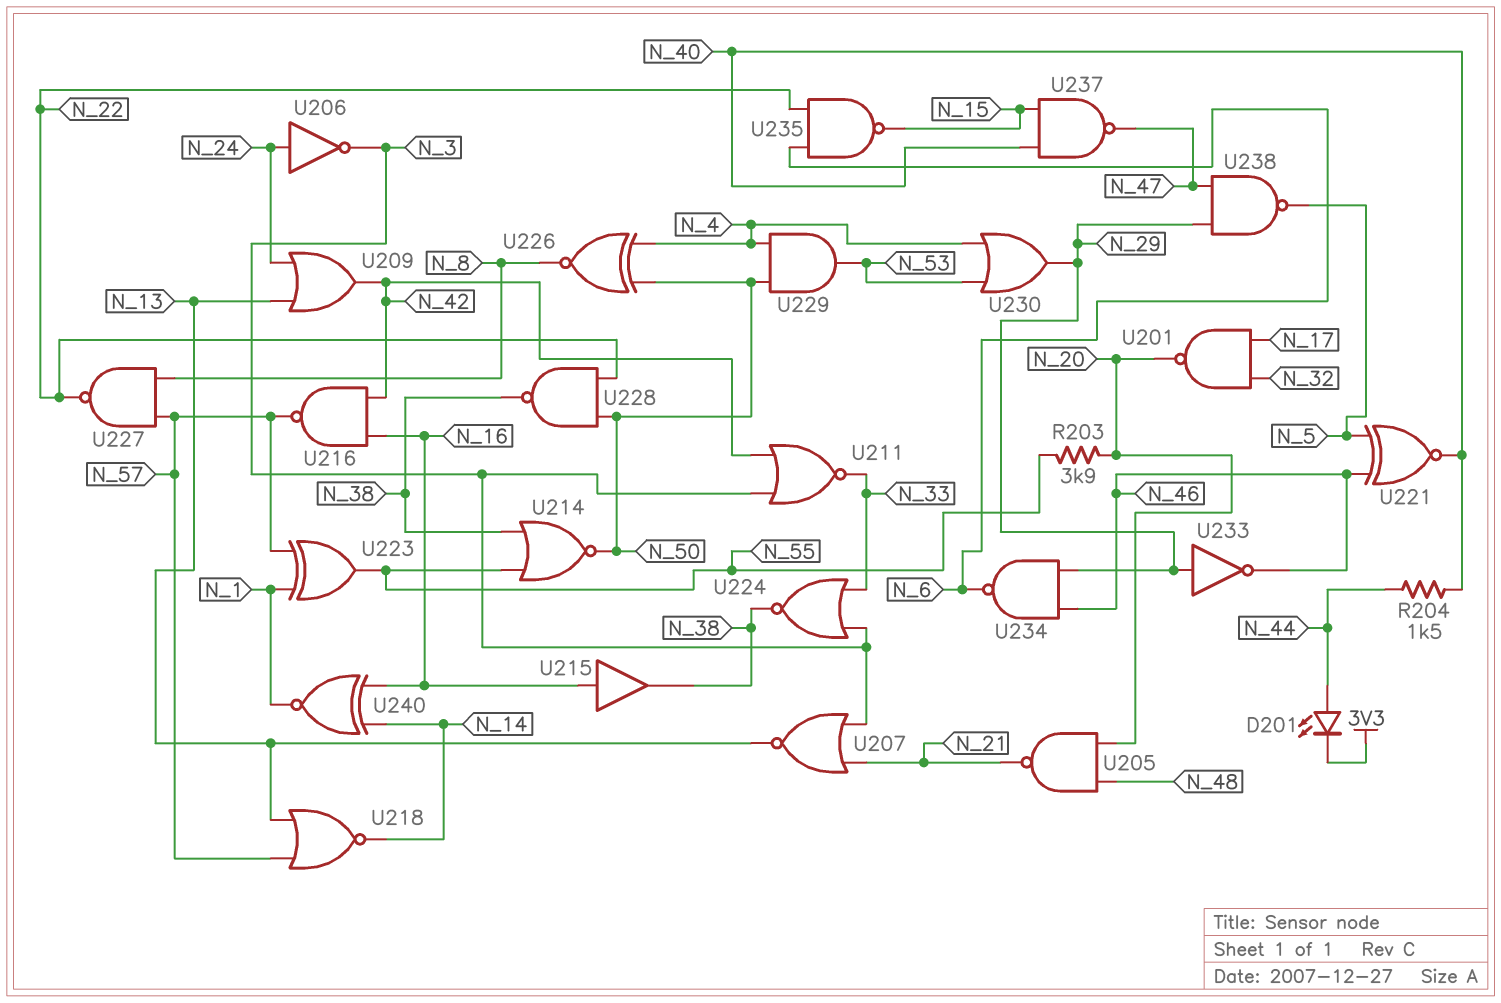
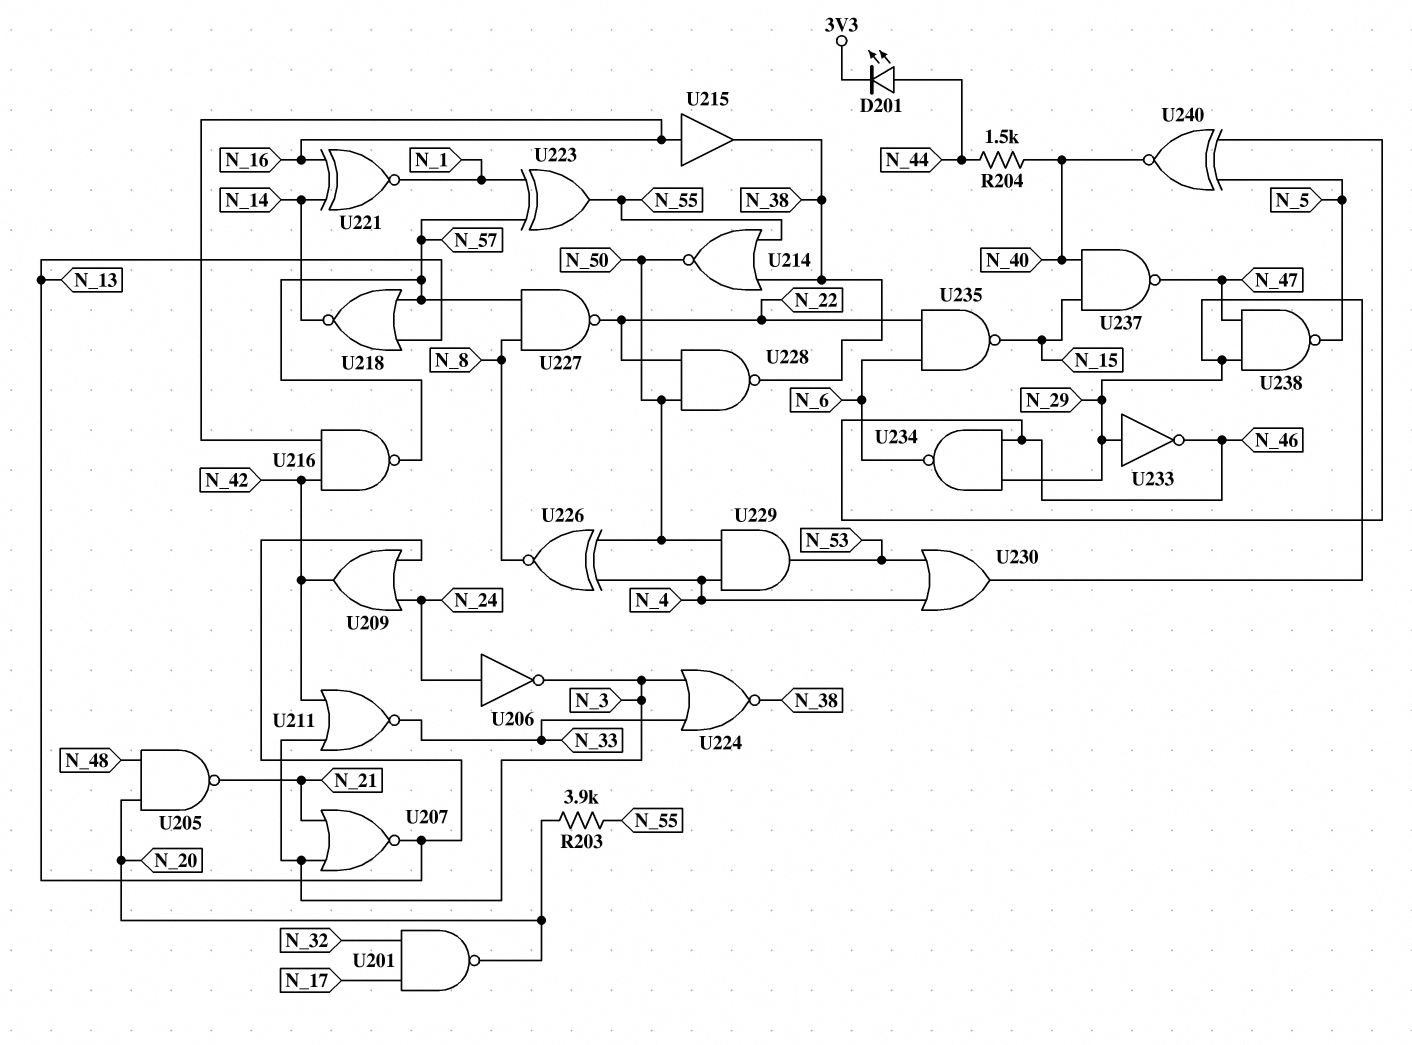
U221: XNOR (in N_5, in N_46, out N_40) -> XNOR (in N_14, in N_16, out N_1)
U240: XNOR (in N_14, in N_16, out N_1) -> XNOR (in N_5, in N_46, out N_40)

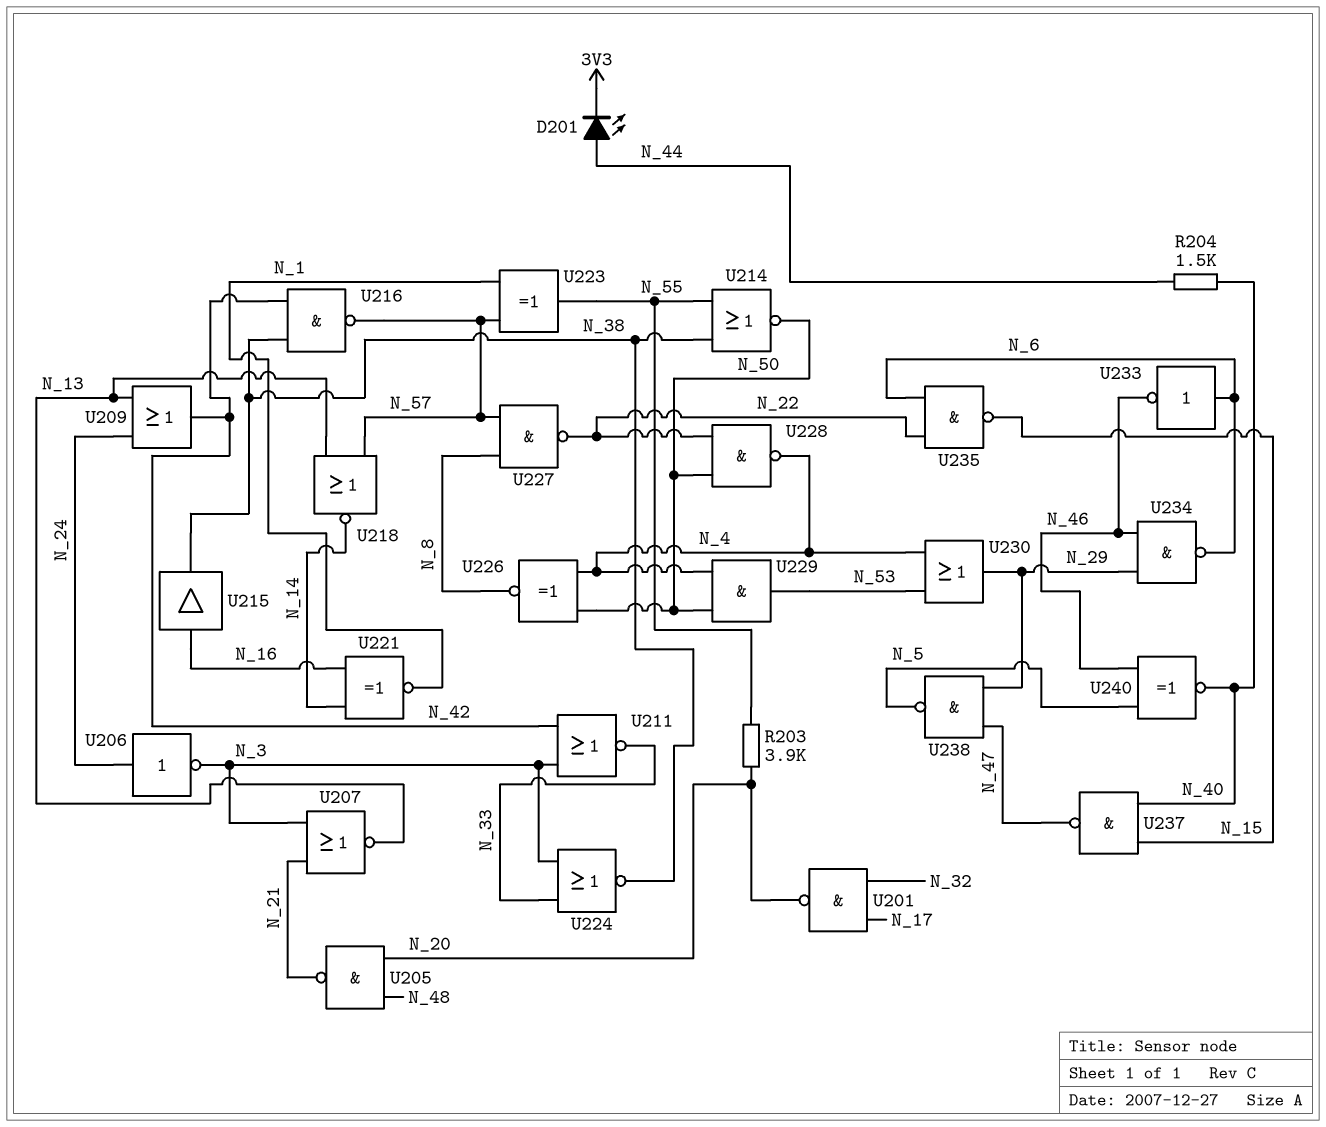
U216: NAND (in N_16, in N_42, out N_57) -> NAND (in N_38, in N_42, out N_57)
U228: NAND (in N_22, in N_50, out N_38) -> NAND (in N_22, in N_50, out N_4)
U233: NOT (in N_29, out N_46) -> NOT (in N_6, out N_46)

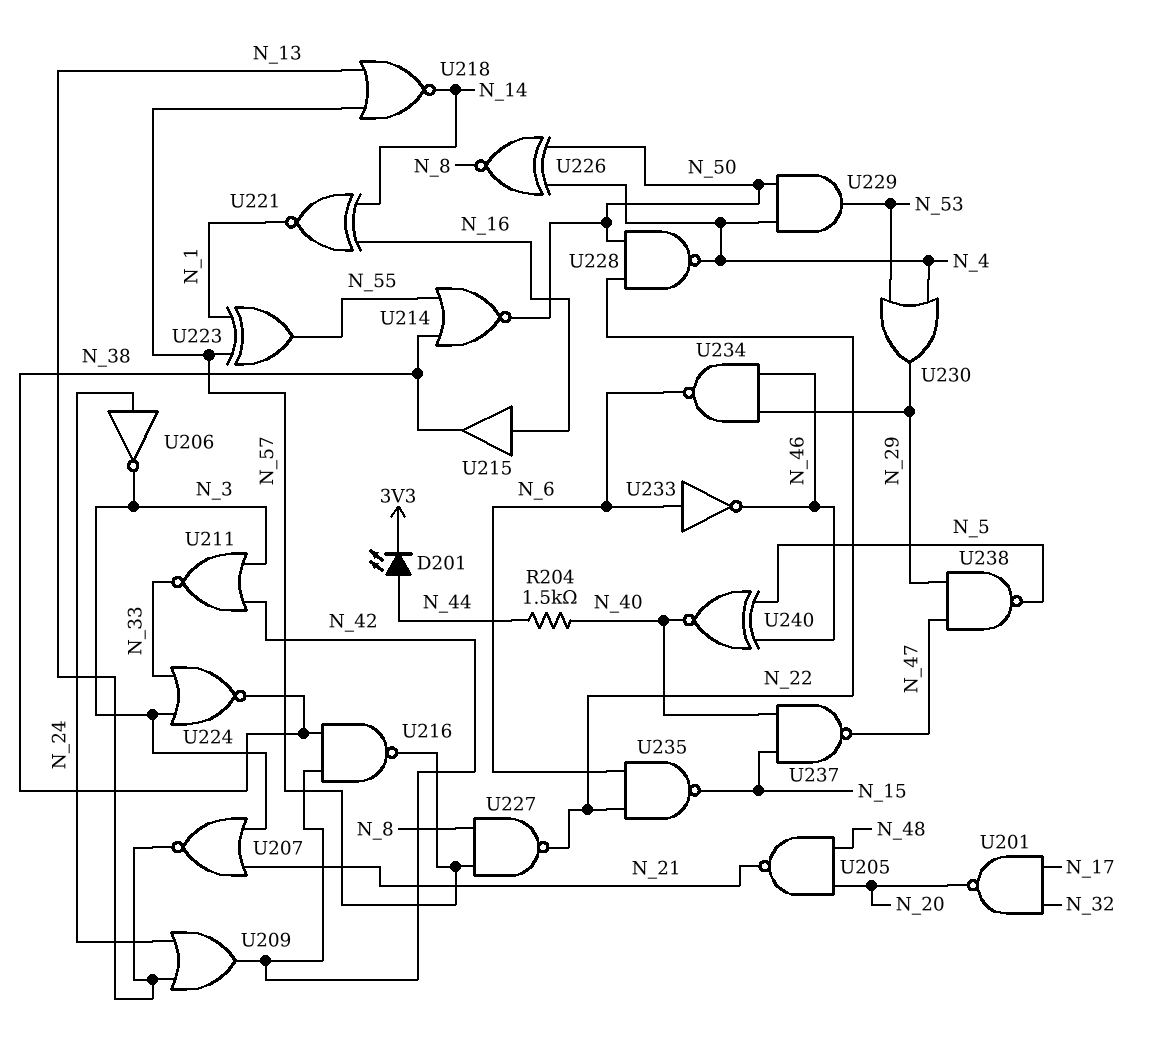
R203: 3.9k (N_20, N_55) -> none

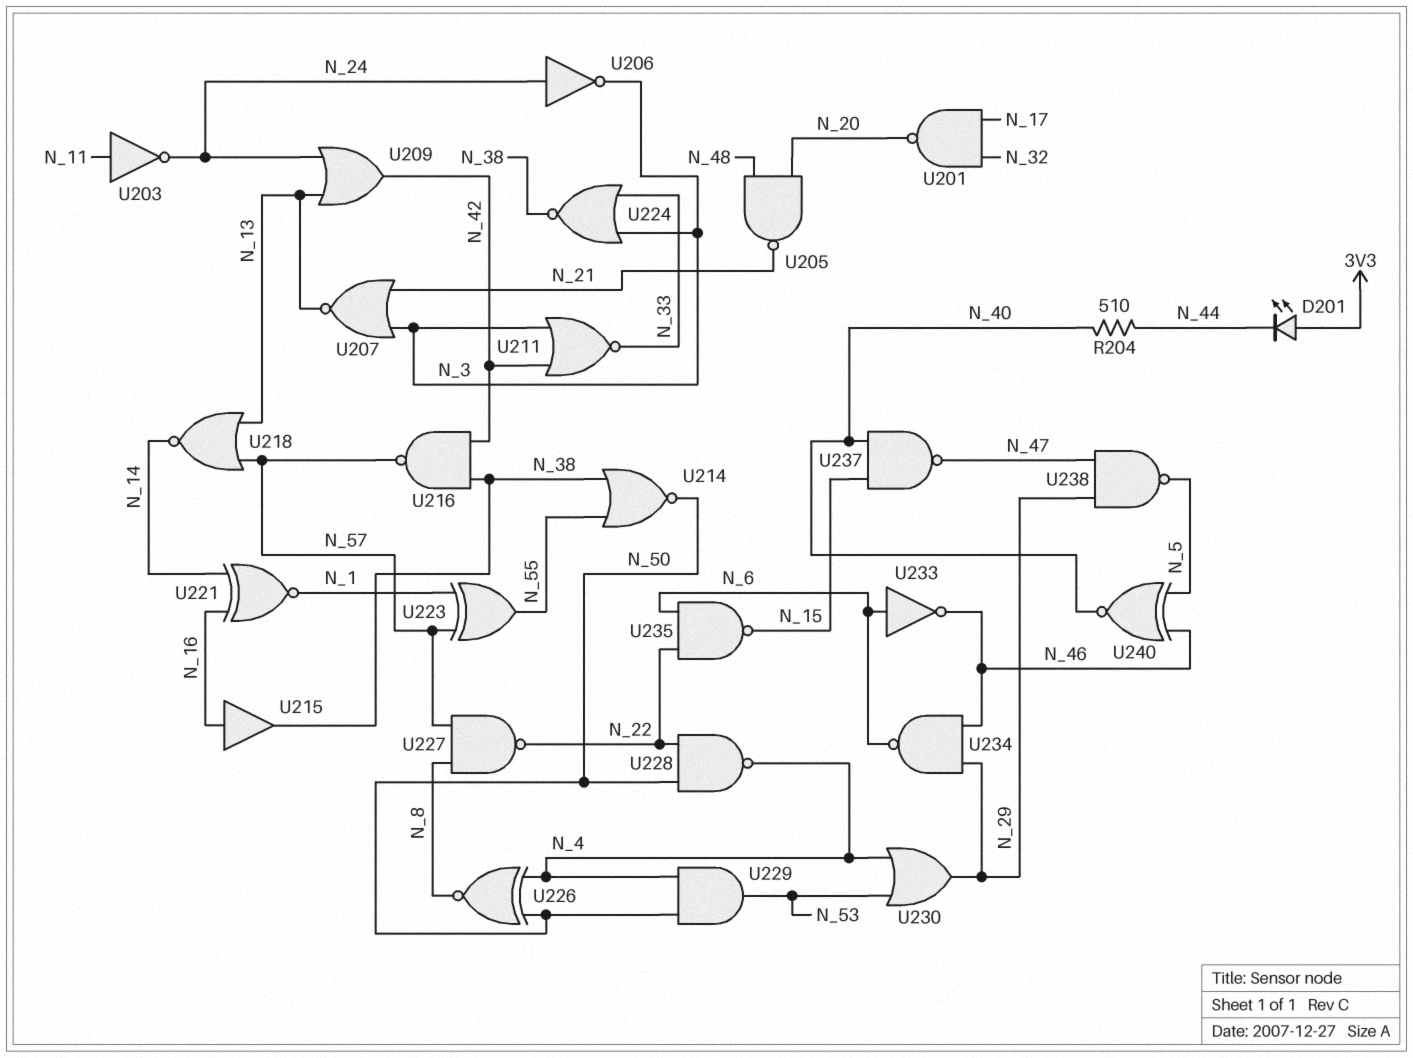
D201: LED (A N_44, K 3V3) -> LED (A 3V3, K N_44)
R204: 1.5k (N_40, N_44) -> 510 (N_40, N_44)
U203: none -> NOT (in N_11, out N_24)

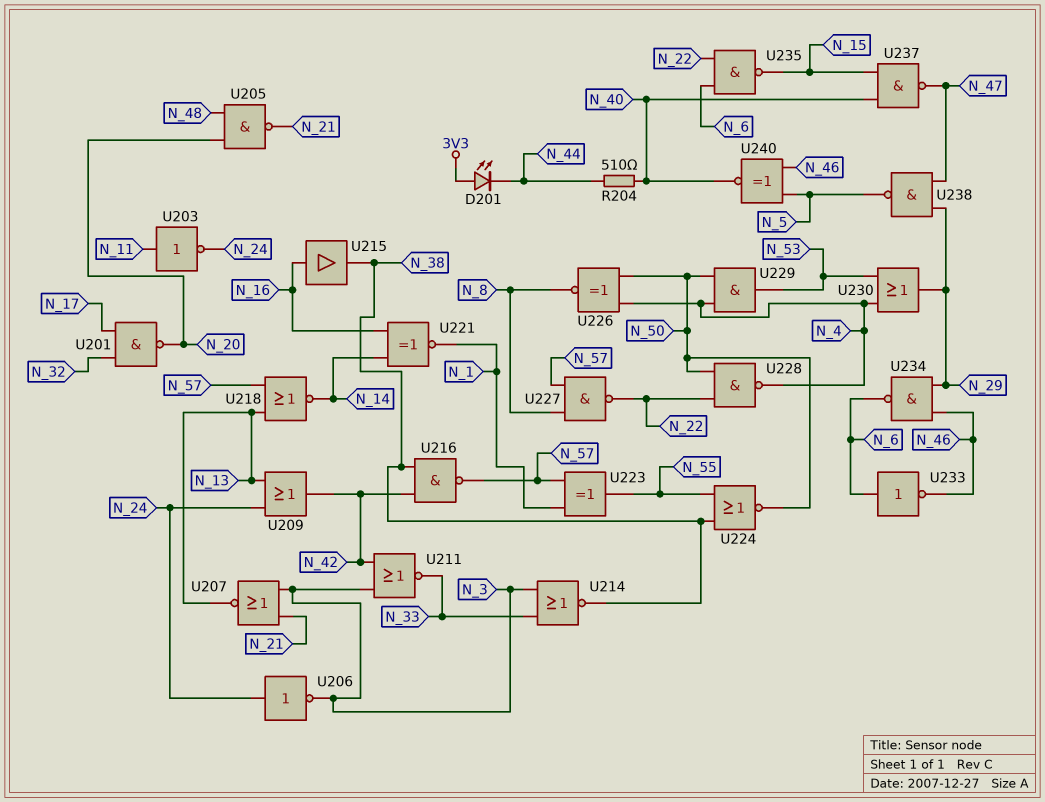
U214: NOR (in N_38, in N_55, out N_50) -> NOR (in N_3, in N_33, out N_38)
U224: NOR (in N_3, in N_33, out N_38) -> NOR (in N_38, in N_55, out N_50)

